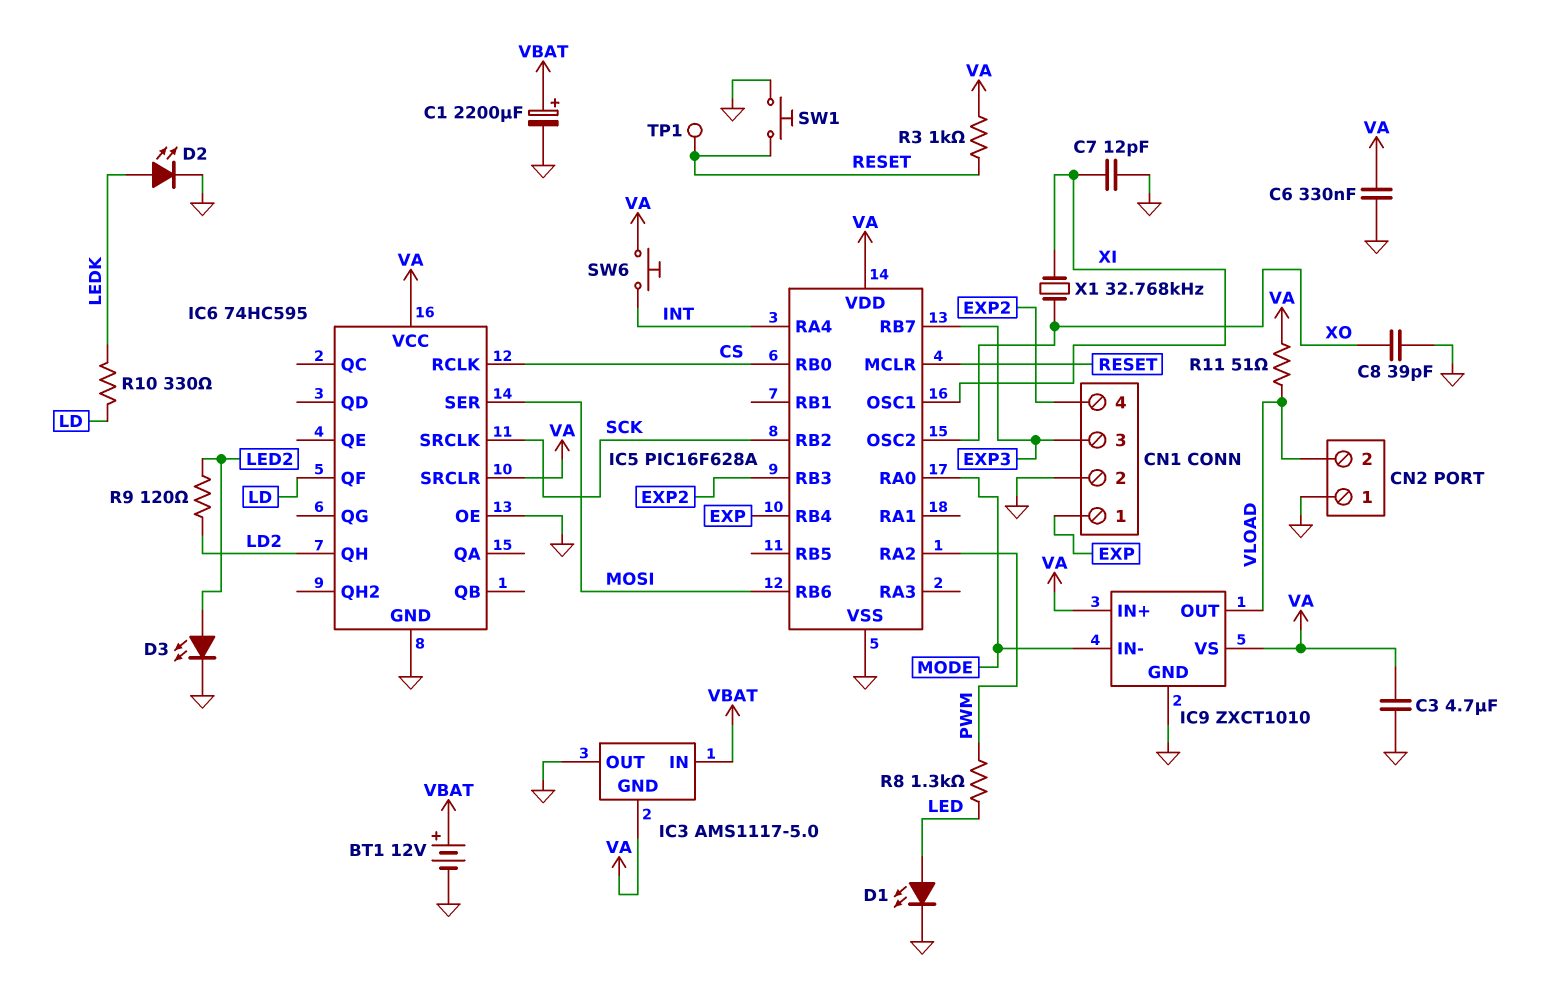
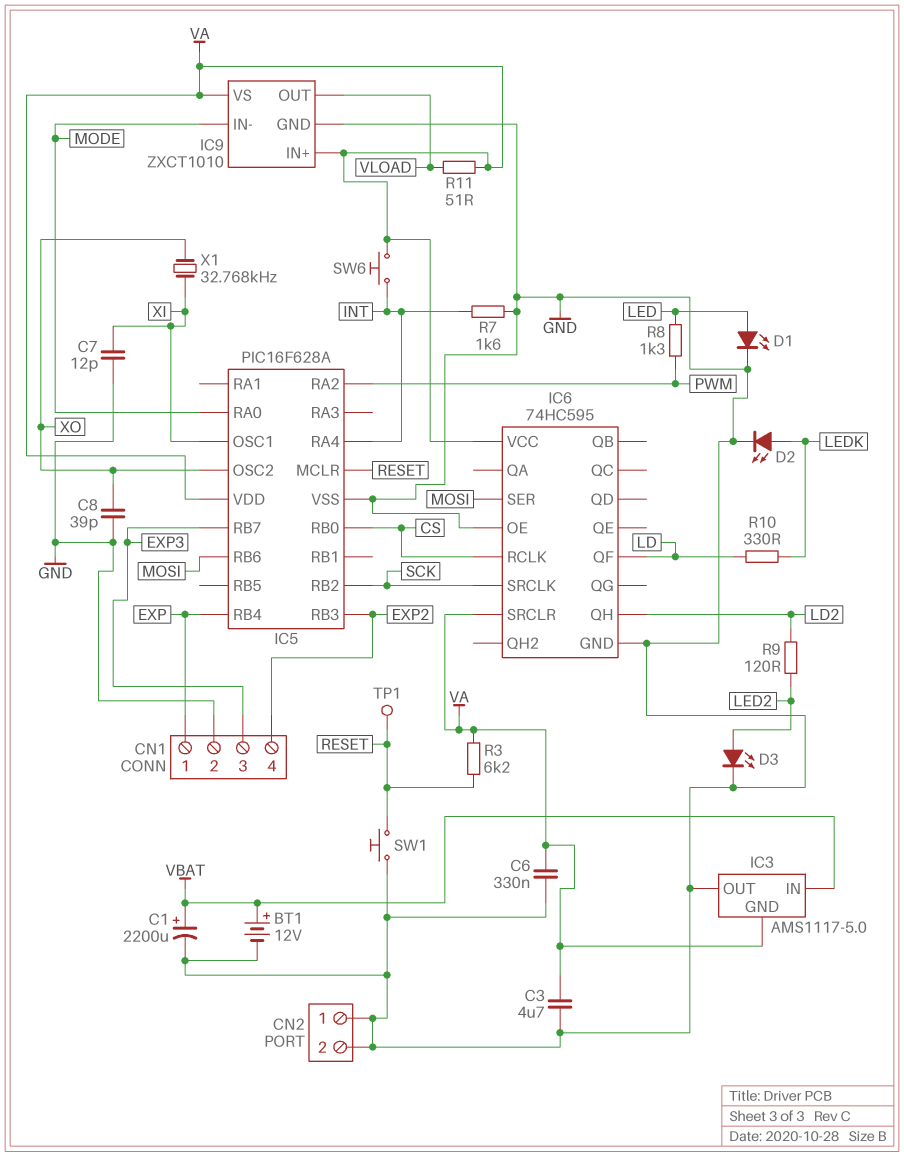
CN2 pin 2: VLOAD -> GND
R3: 1k (RESET, VA) -> 6.2k (RESET, VA)
R7: none -> 1.6k (GND, INT)

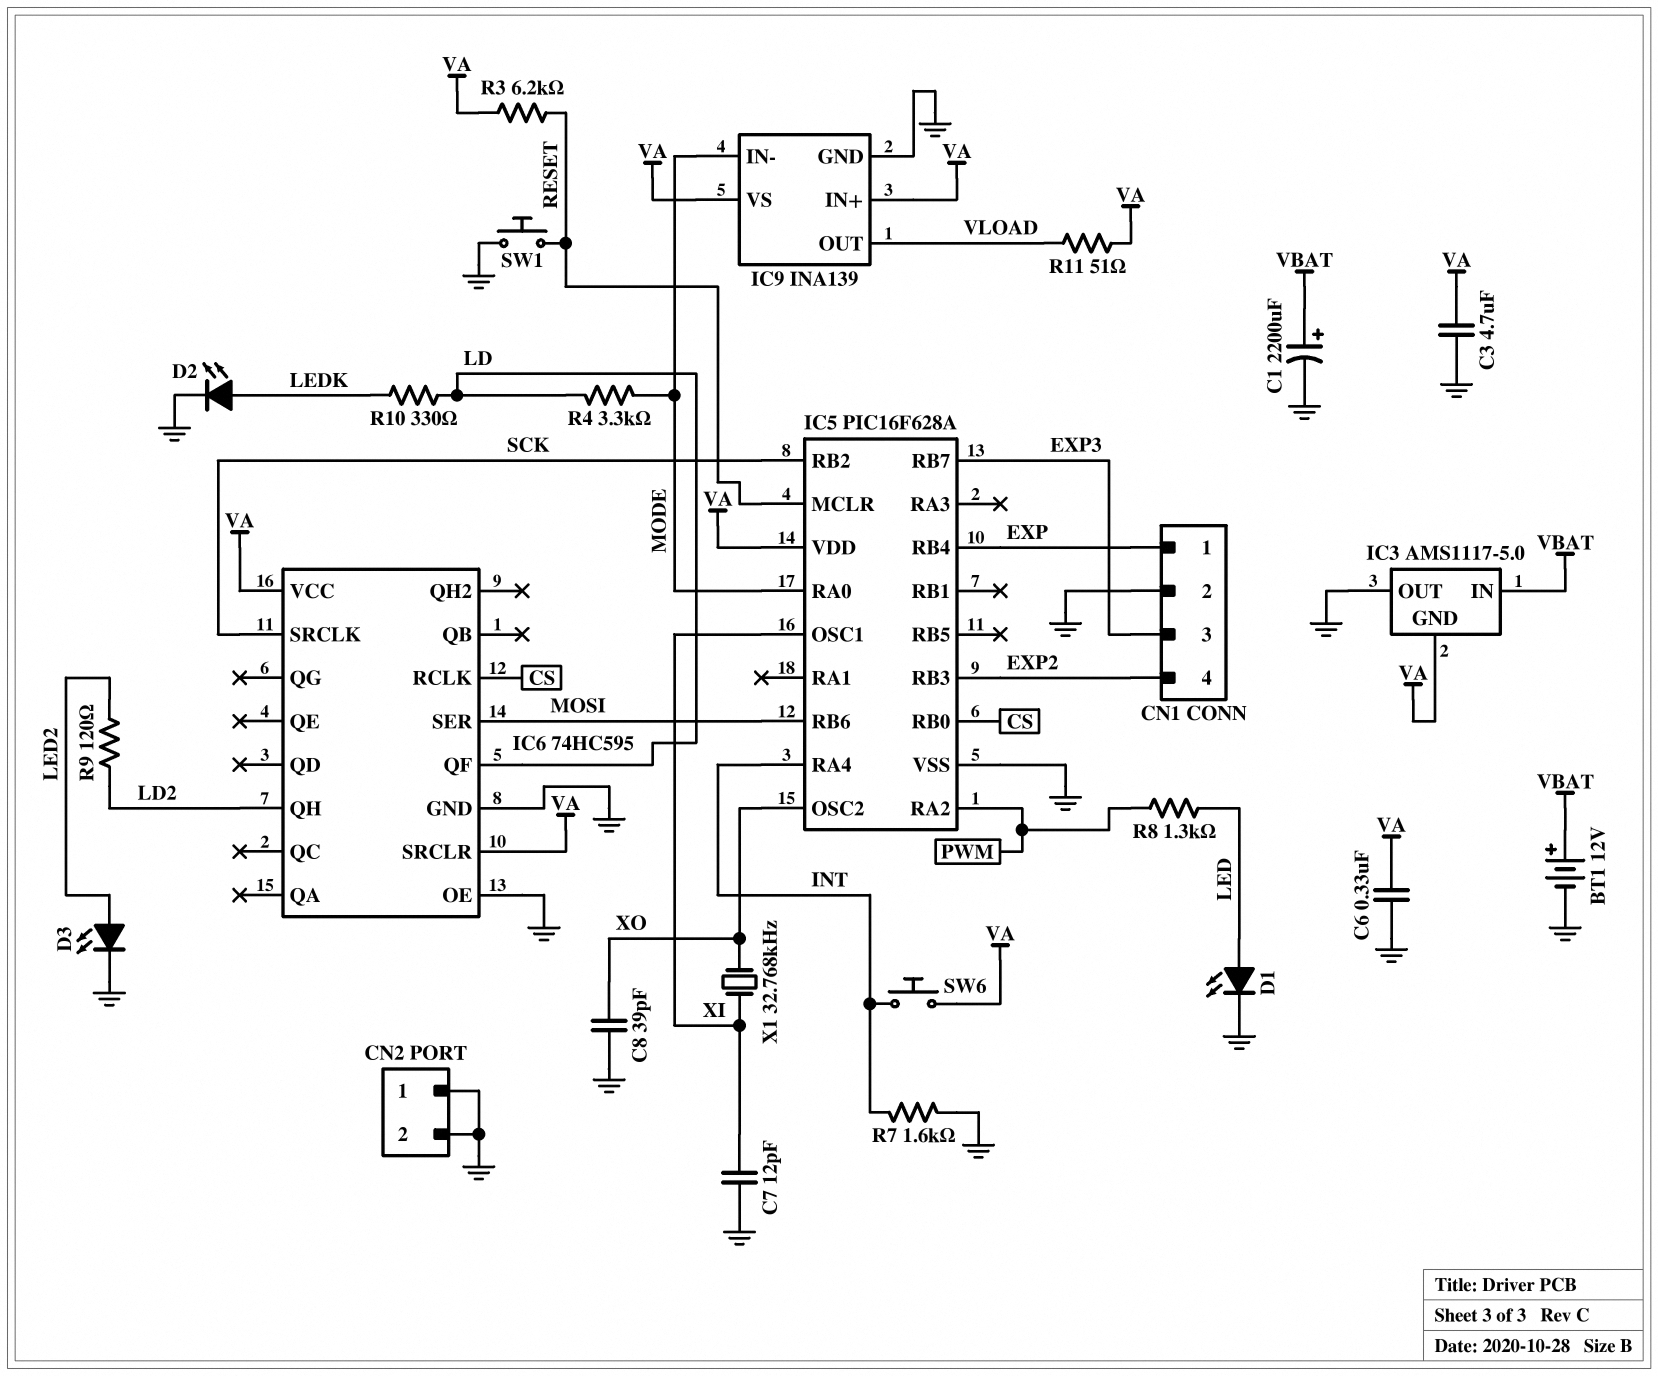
IC9: ZXCT1010 -> INA139
R4: none -> 3.3k (LD, MODE)
TP1: test point (RESET) -> none

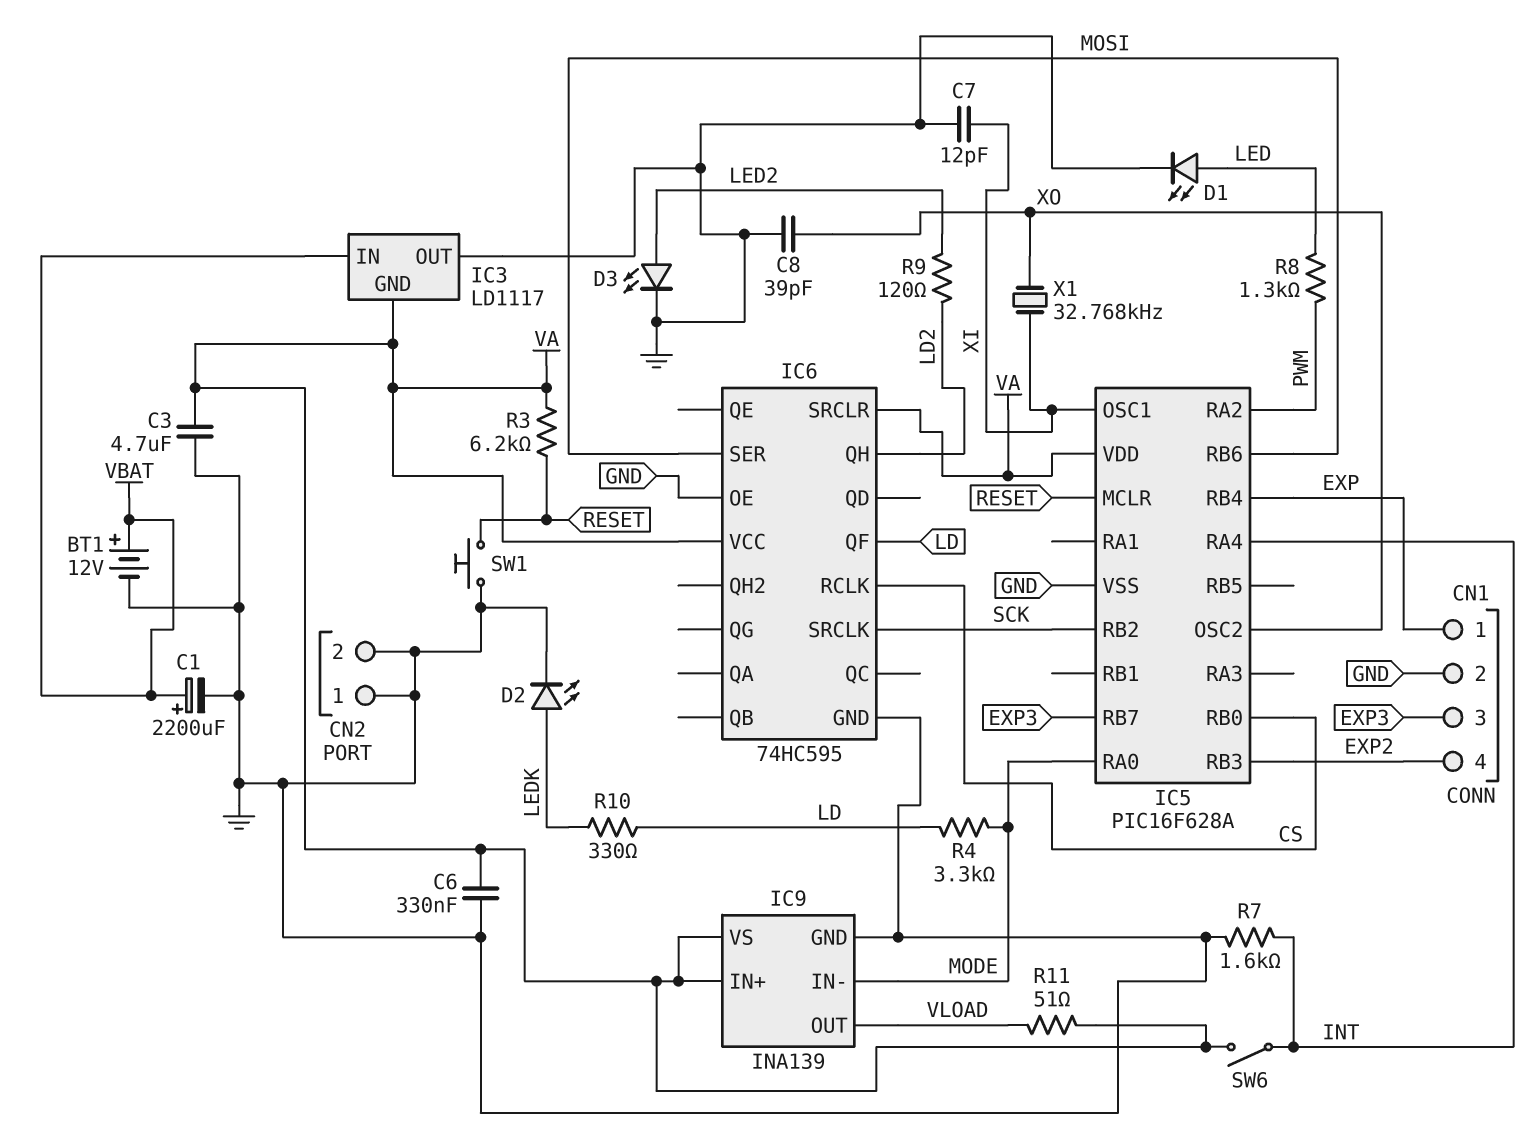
IC3: AMS1117-5.0 -> LD1117
SW6: button (INT, VA) -> switch (INT, VA)

